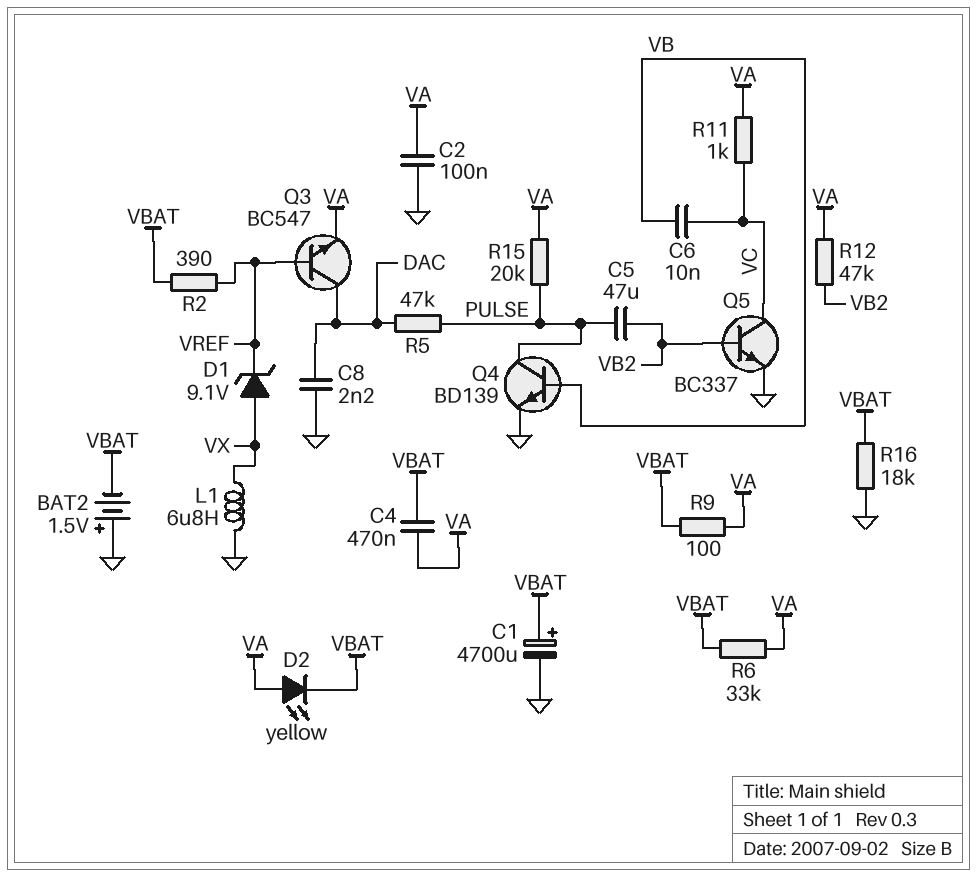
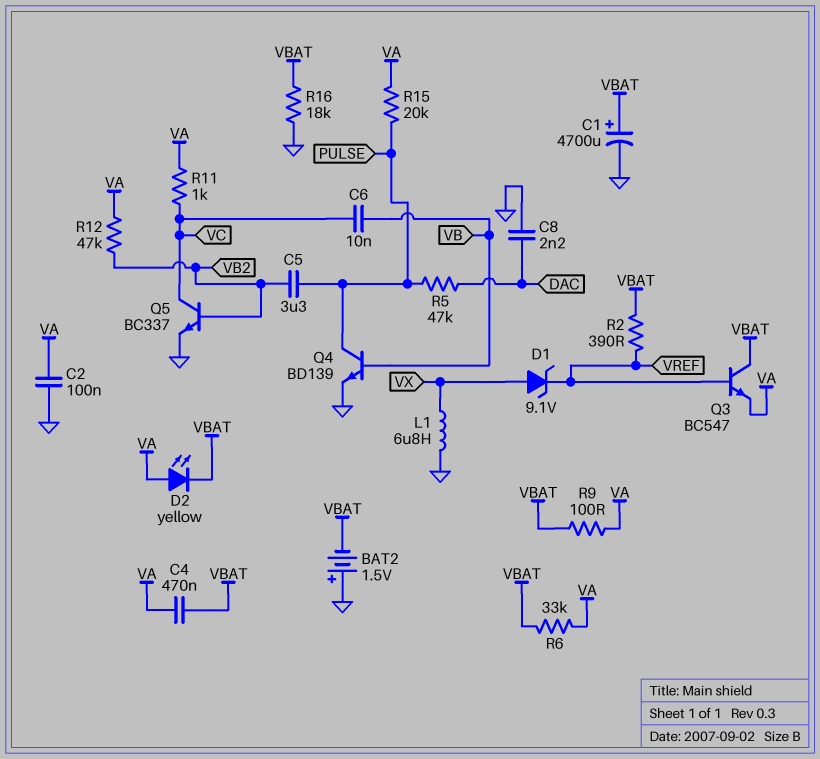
C5: 47uF (PULSE, VB2) -> 3.3uF (PULSE, VB2)
Q3: NPN BC547 (B VREF, C DAC, E VA) -> NPN BC547 (B VREF, C VBAT, E VA)

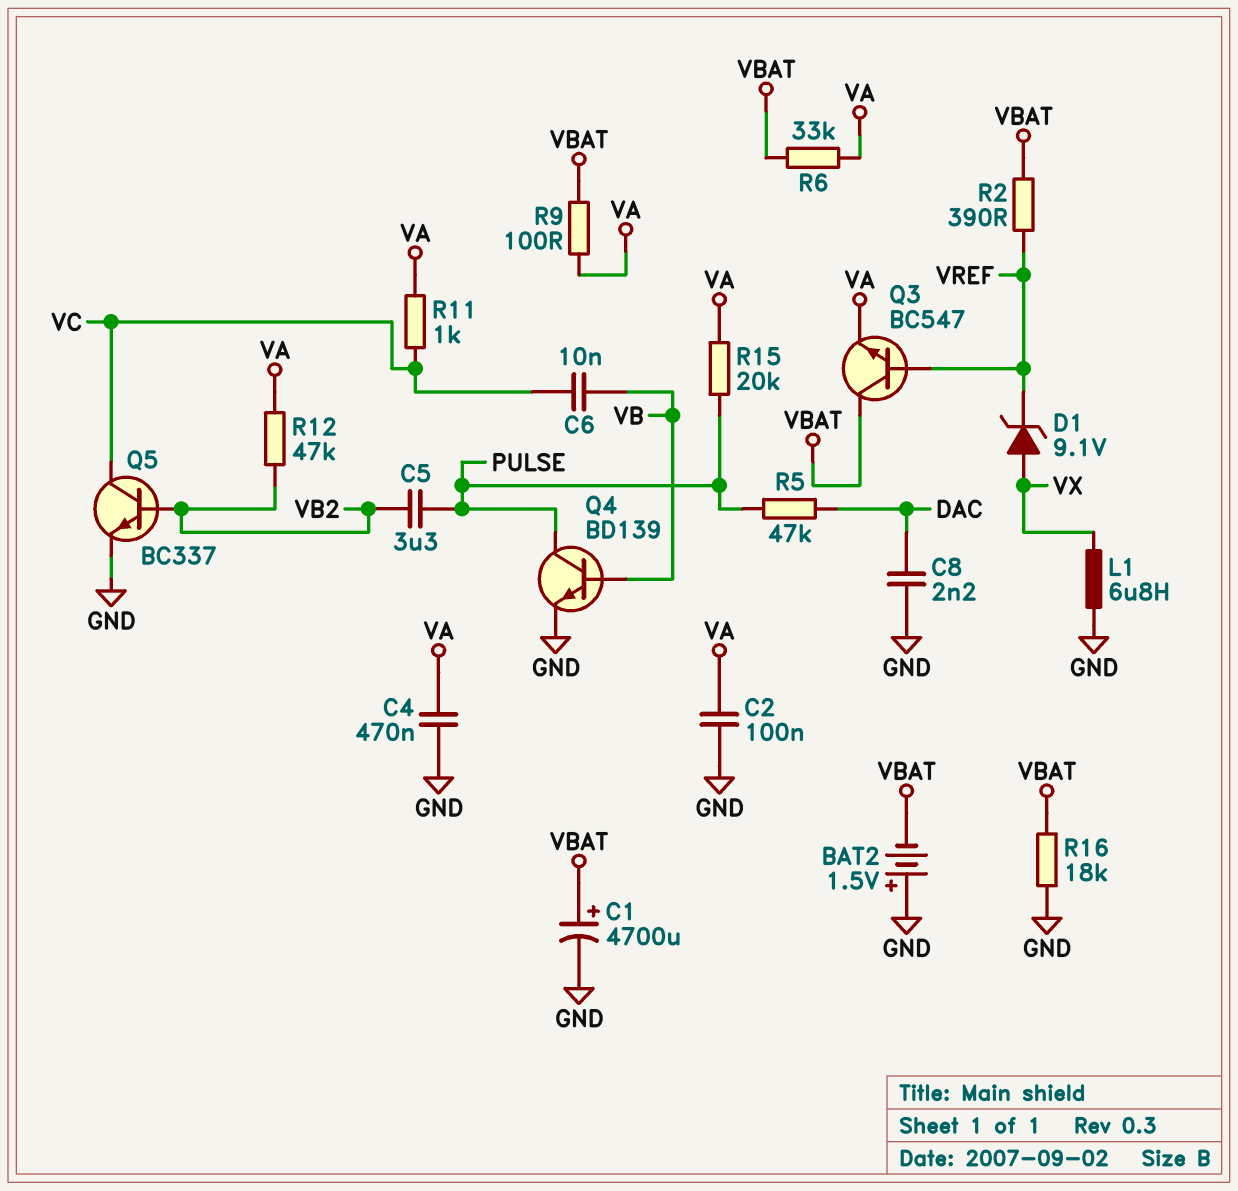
C4: 470nF (VA, VBAT) -> 470nF (GND, VA)
D2: LED yellow (A VA, K VBAT) -> none

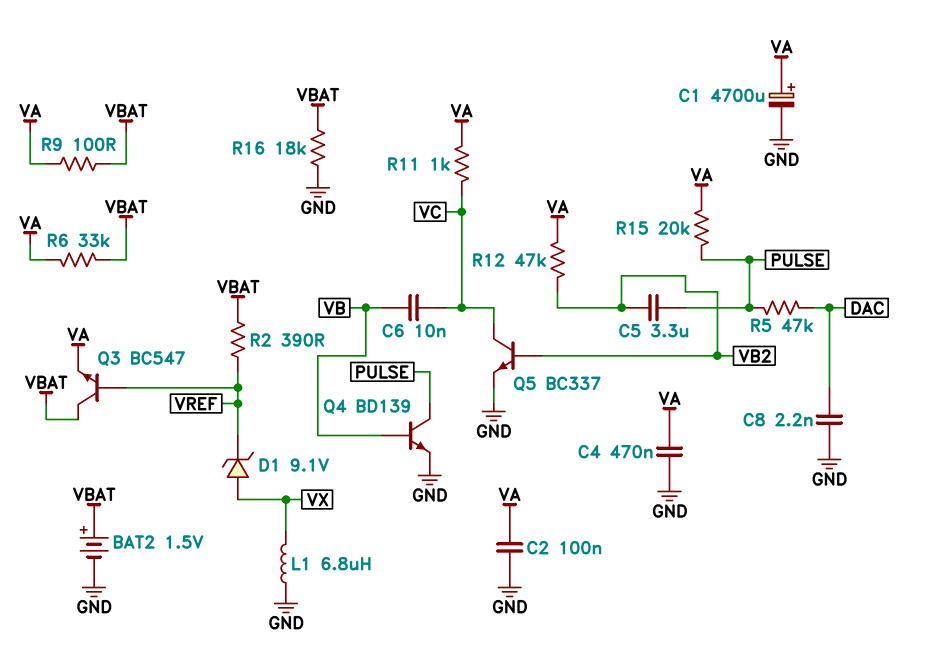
BAT2: 1.5V (plus GND, minus VBAT) -> 1.5V (plus VBAT, minus GND)
C1: 4700uF (plus VBAT, minus GND) -> 4700uF (plus VA, minus GND)

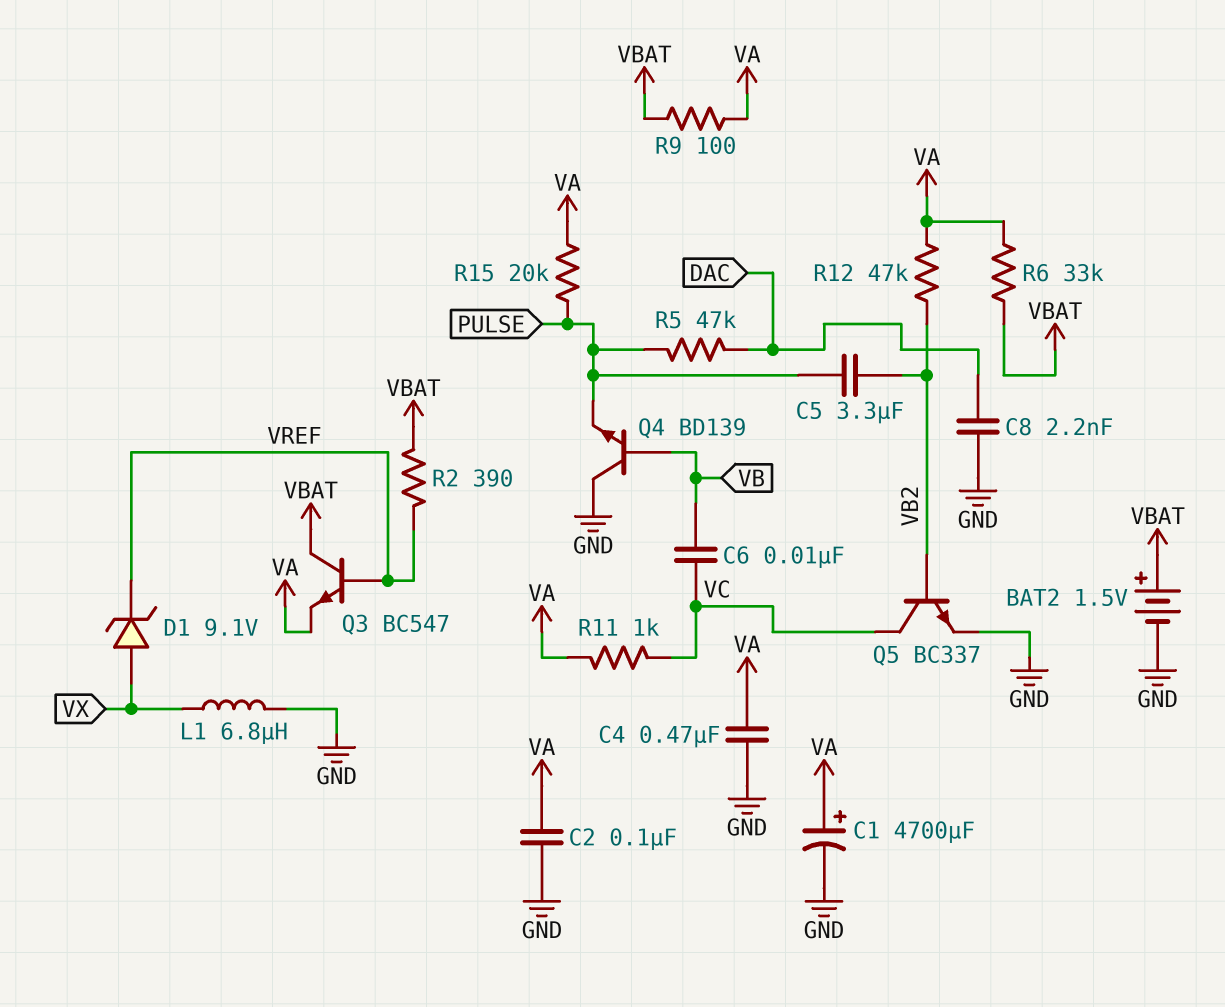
Q4: NPN BD139 (B VB, C PULSE, E GND) -> NPN BD139 (B VB, C GND, E PULSE)
R16: 18k (GND, VBAT) -> none

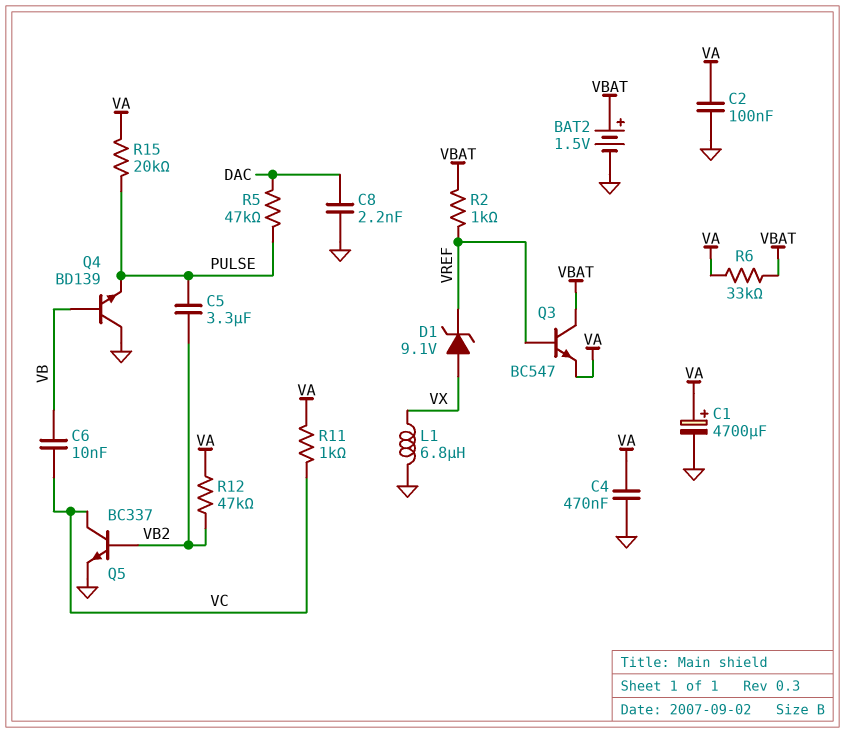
R2: 390 (VBAT, VREF) -> 1k (VBAT, VREF)
R9: 100 (VA, VBAT) -> none

